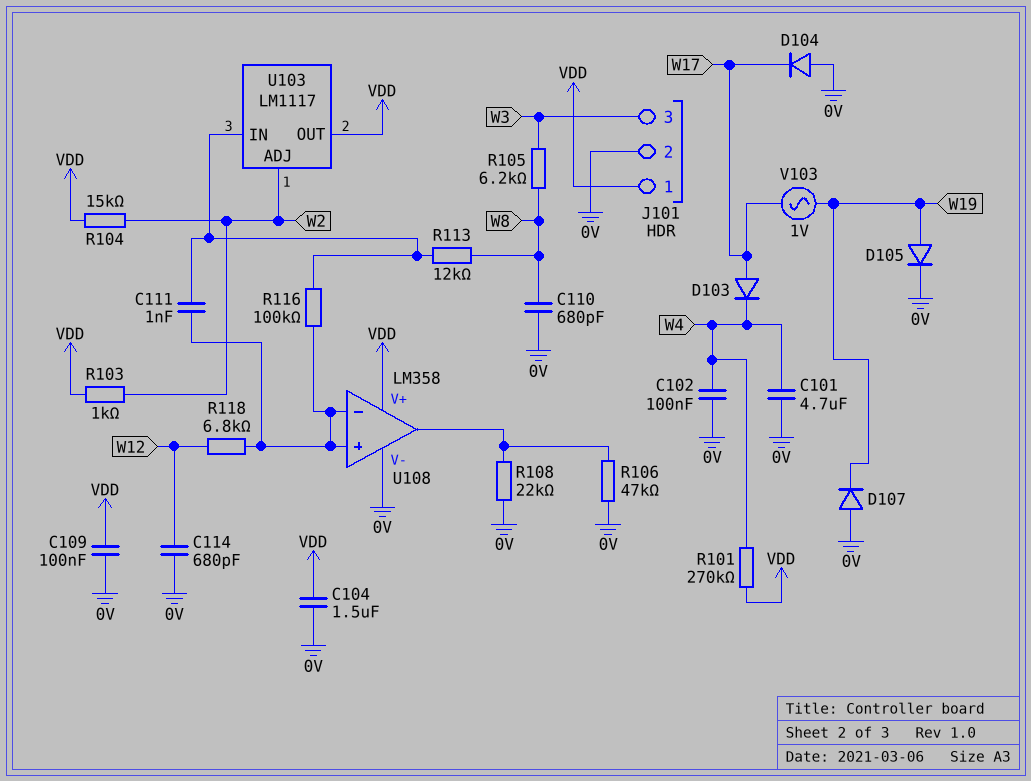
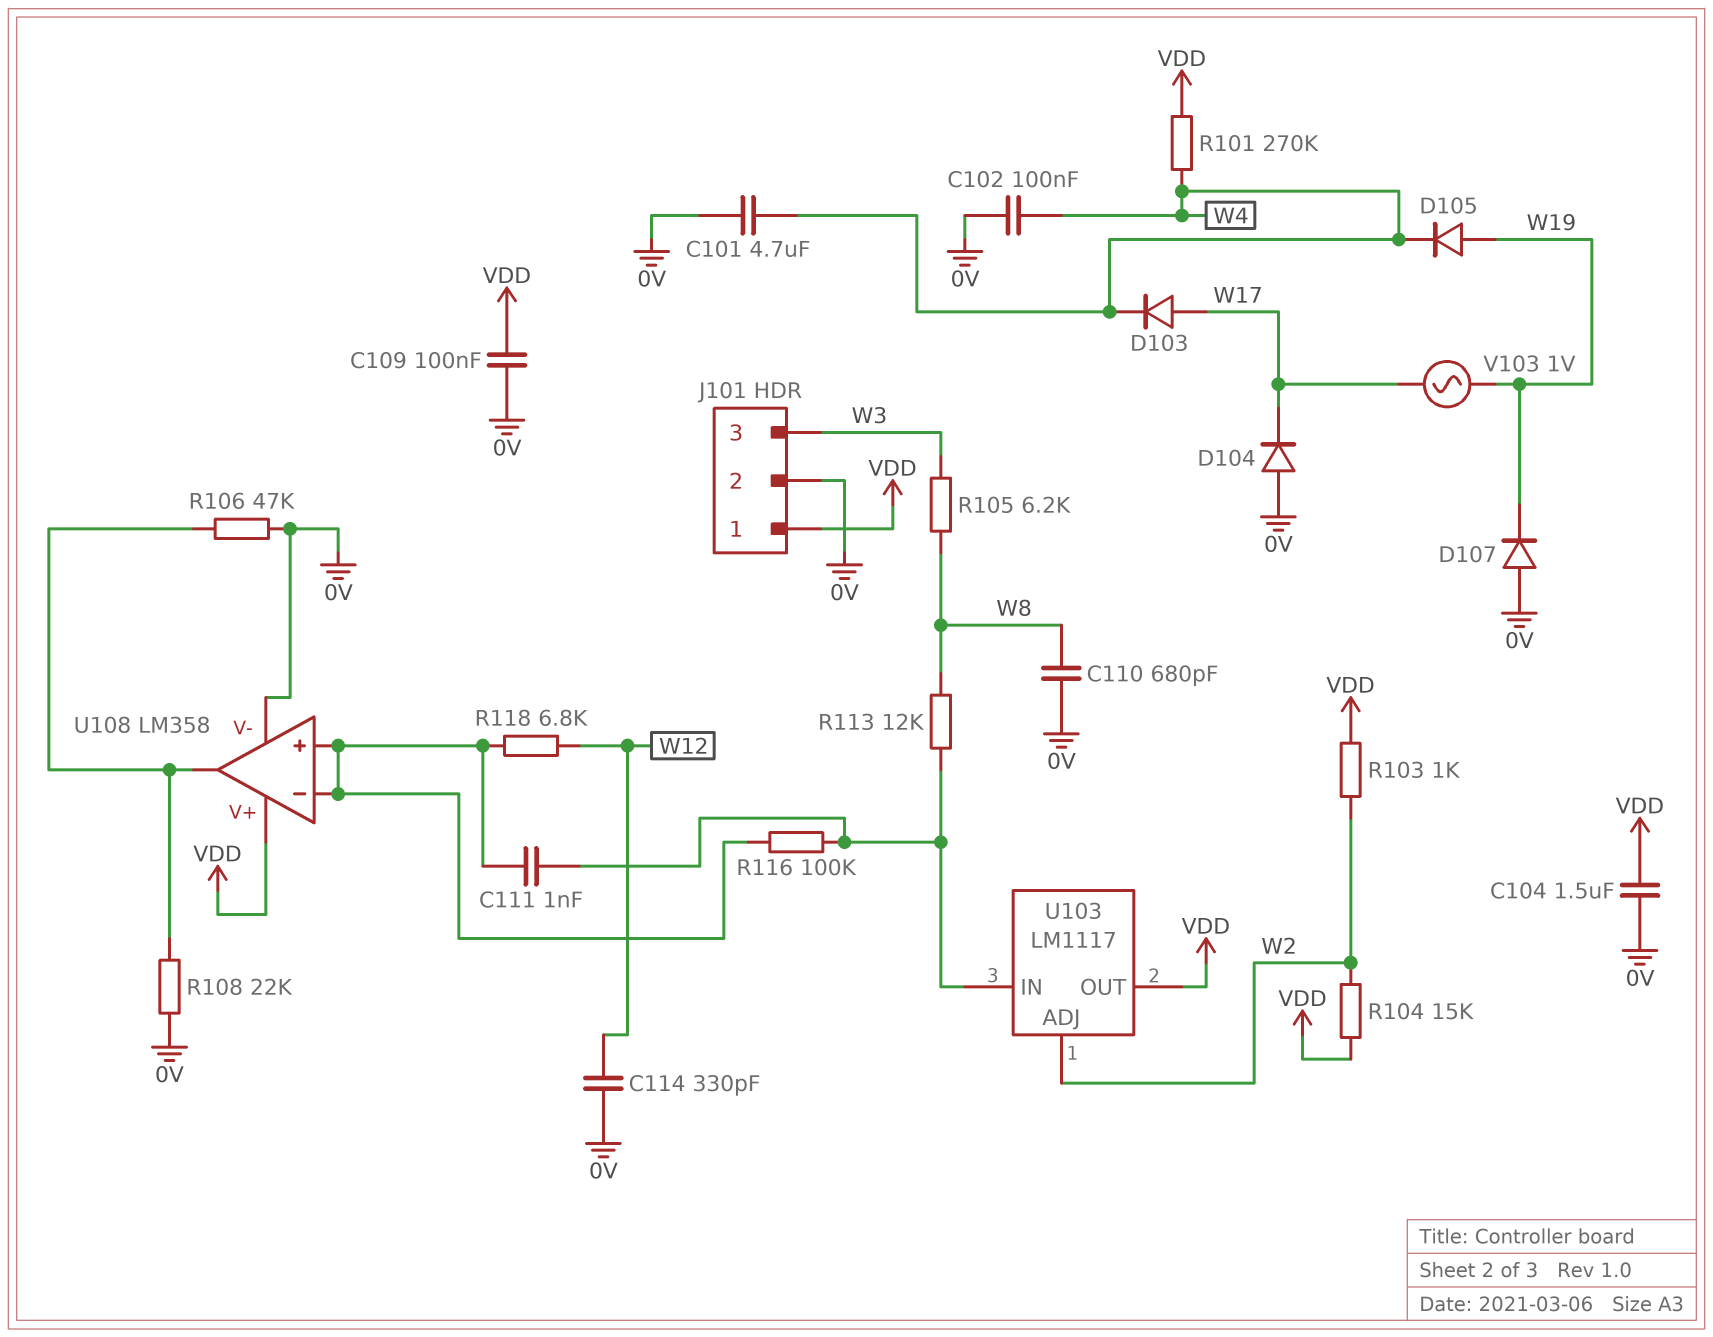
C114: 680pF (0V, W12) -> 330pF (0V, W12)
D105: diode (A W19, K 0V) -> diode (A W19, K W4)

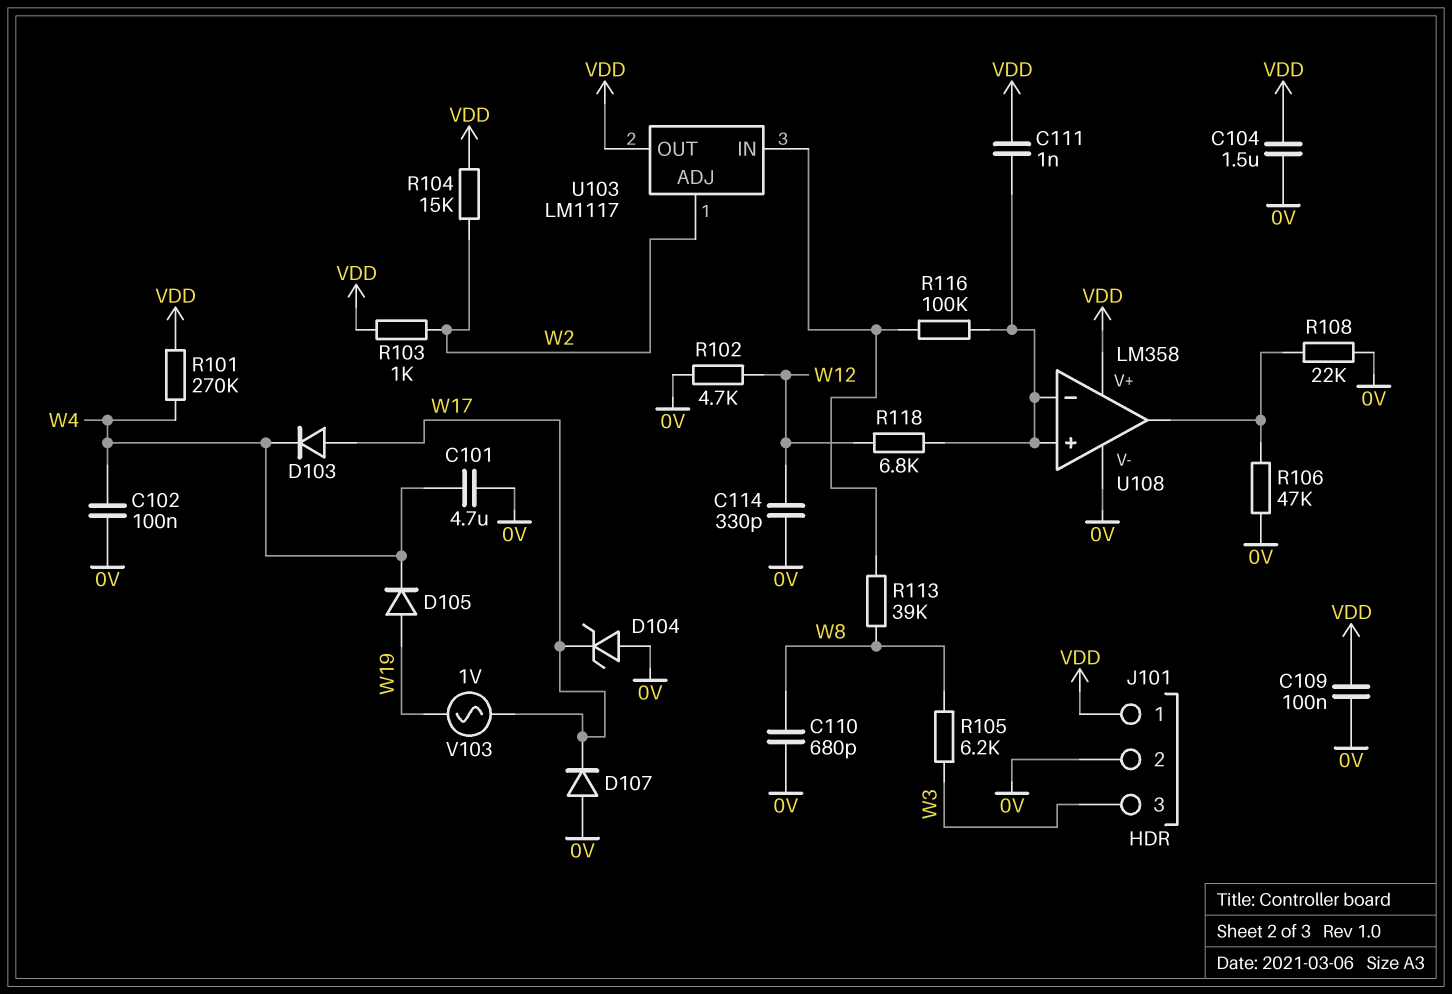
C111: 1nF (U103/IN, U108/in+) -> 1nF (U108/in+, VDD)
D104: diode (A 0V, K W17) -> zener (A 0V, K W17)
D107: diode (A 0V, K W19) -> diode (A 0V, K W17)
R102: none -> 4.7k (0V, W12)
R113: 12k (U103/IN, W8) -> 39k (U103/IN, W8)

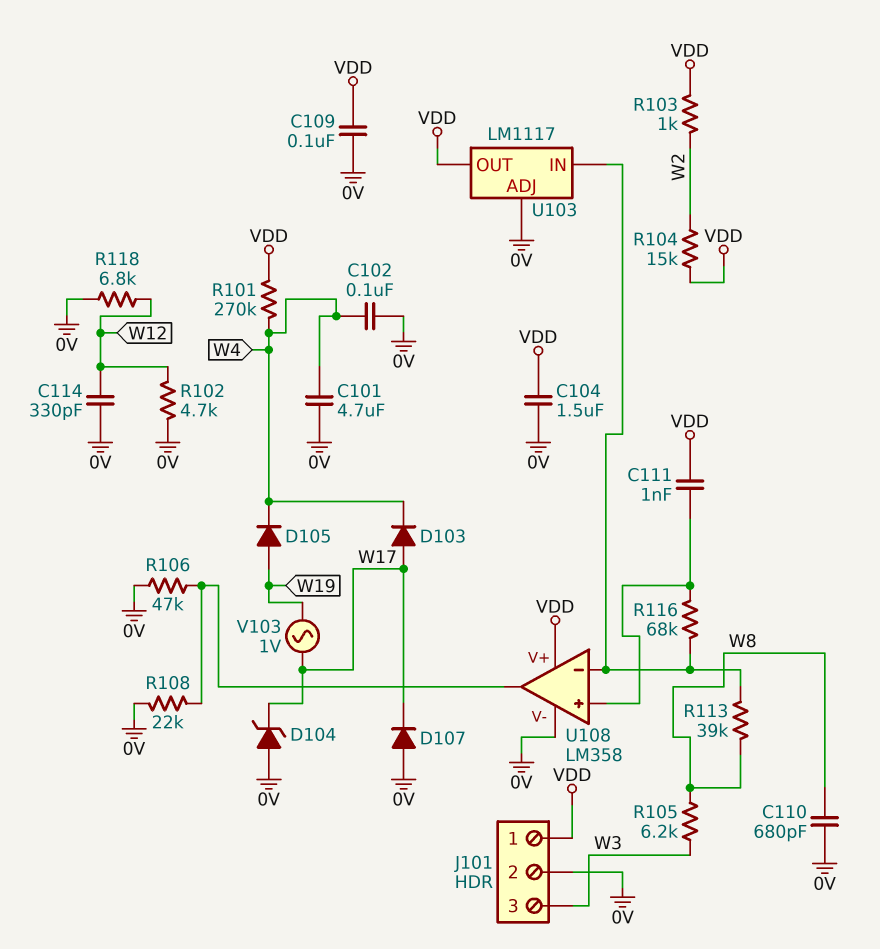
R116: 100k (U103/IN, U108/in+) -> 68k (U103/IN, U108/in+)
R118: 6.8k (U108/in+, W12) -> 6.8k (0V, W12)
U103 pin ADJ: W2 -> 0V
U108 pin in-: U108/in+ -> U103/IN

